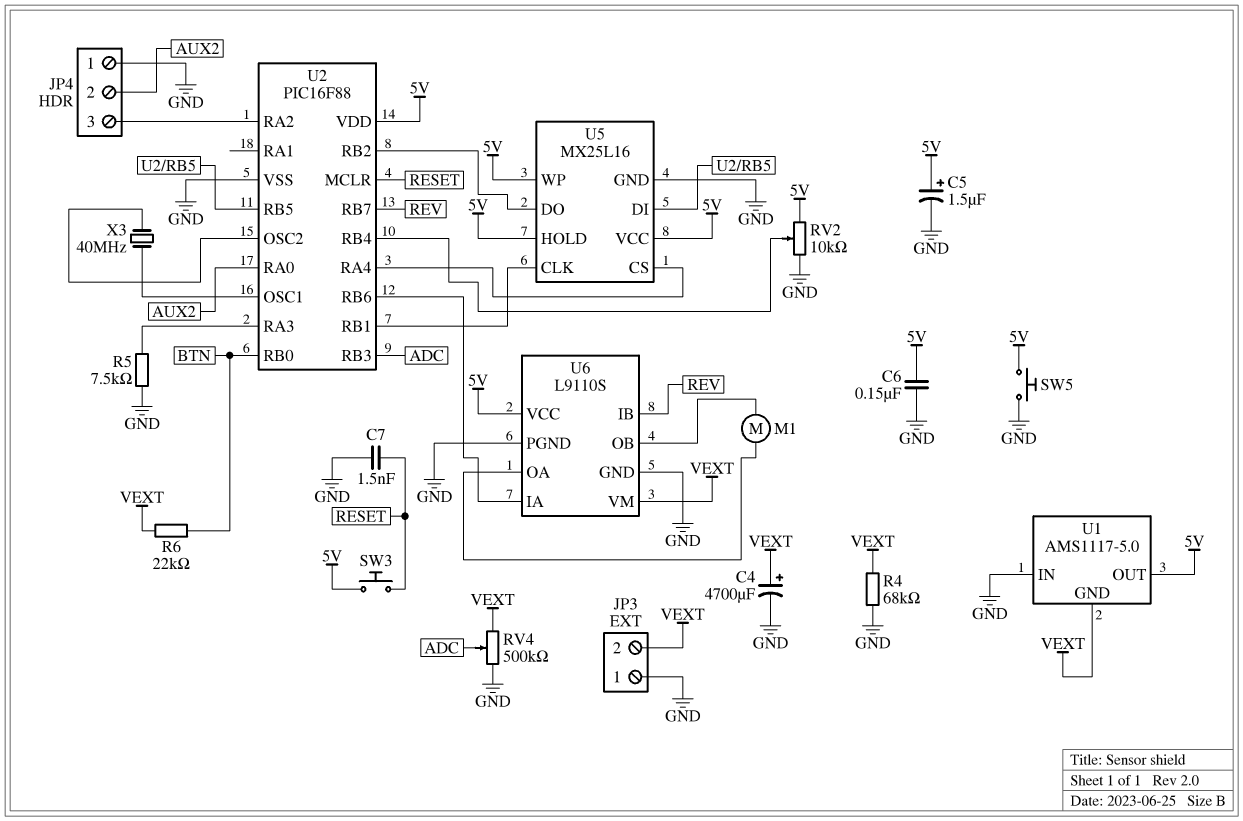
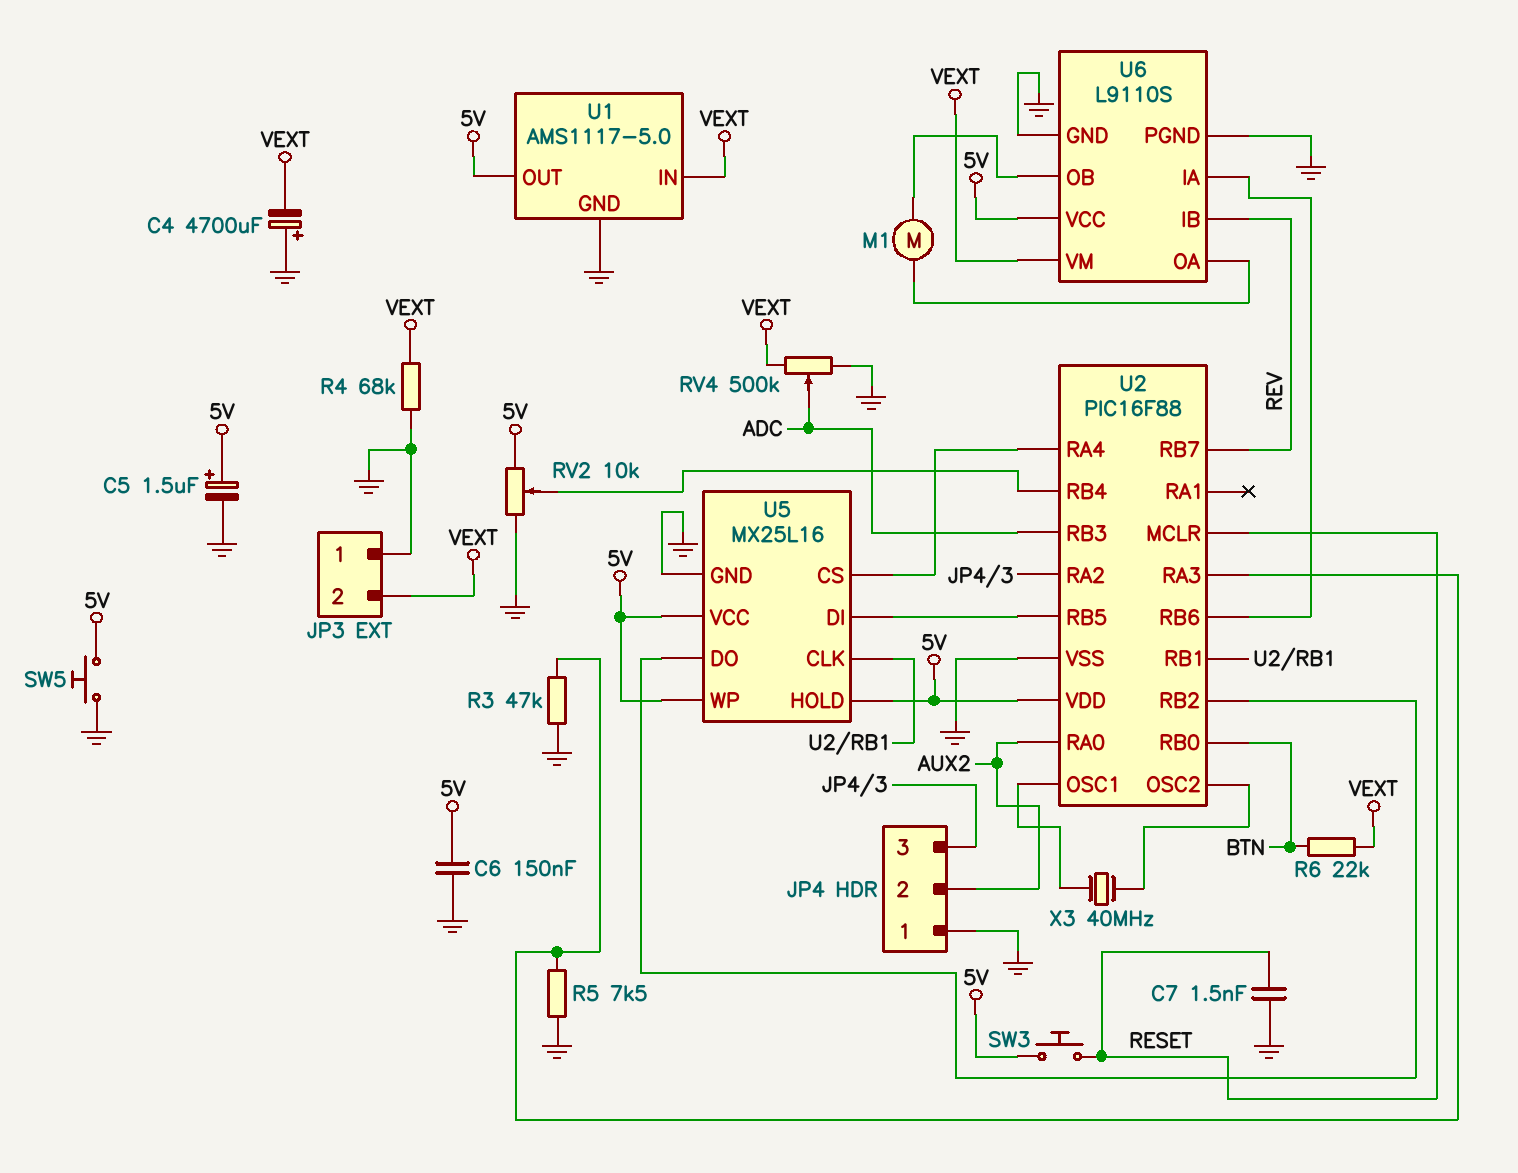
C4: 4700uF (plus VEXT, minus GND) -> 4700uF (plus GND, minus VEXT)
R3: none -> 47k (GND, U2/RA3)
U1 pin GND: VEXT -> GND
U1 pin IN: GND -> VEXT

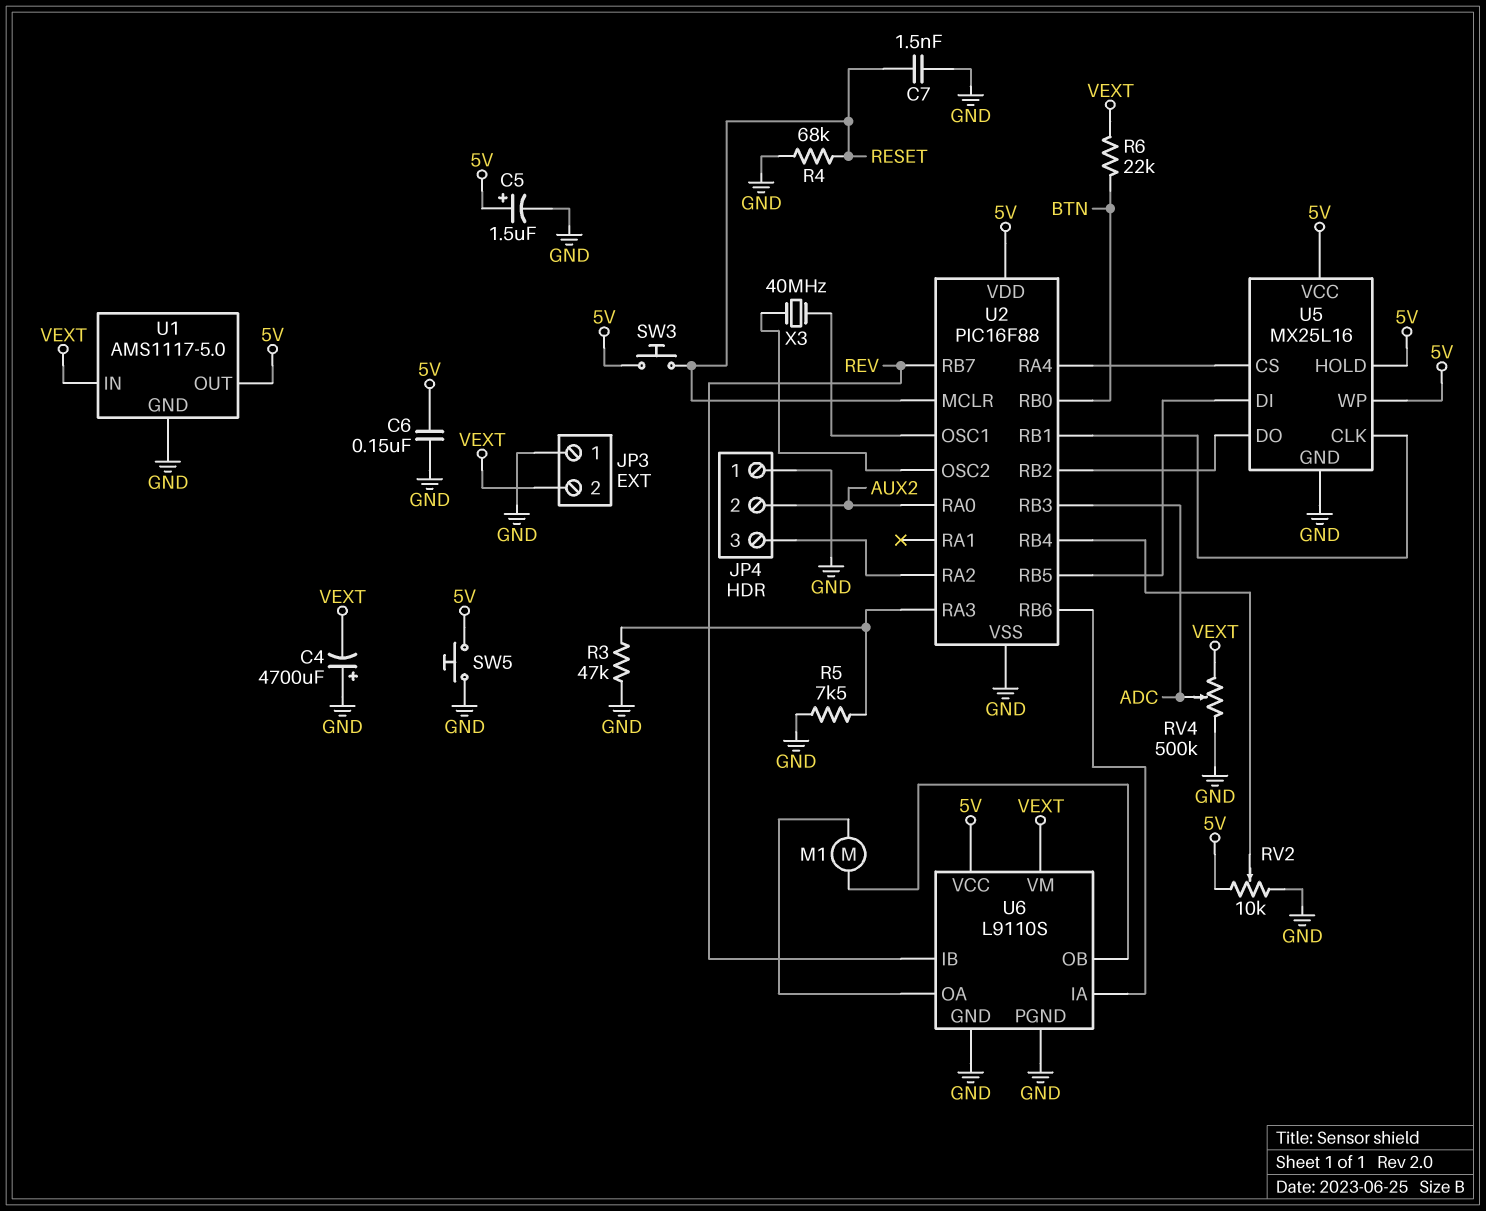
R4: 68k (GND, VEXT) -> 68k (GND, RESET)

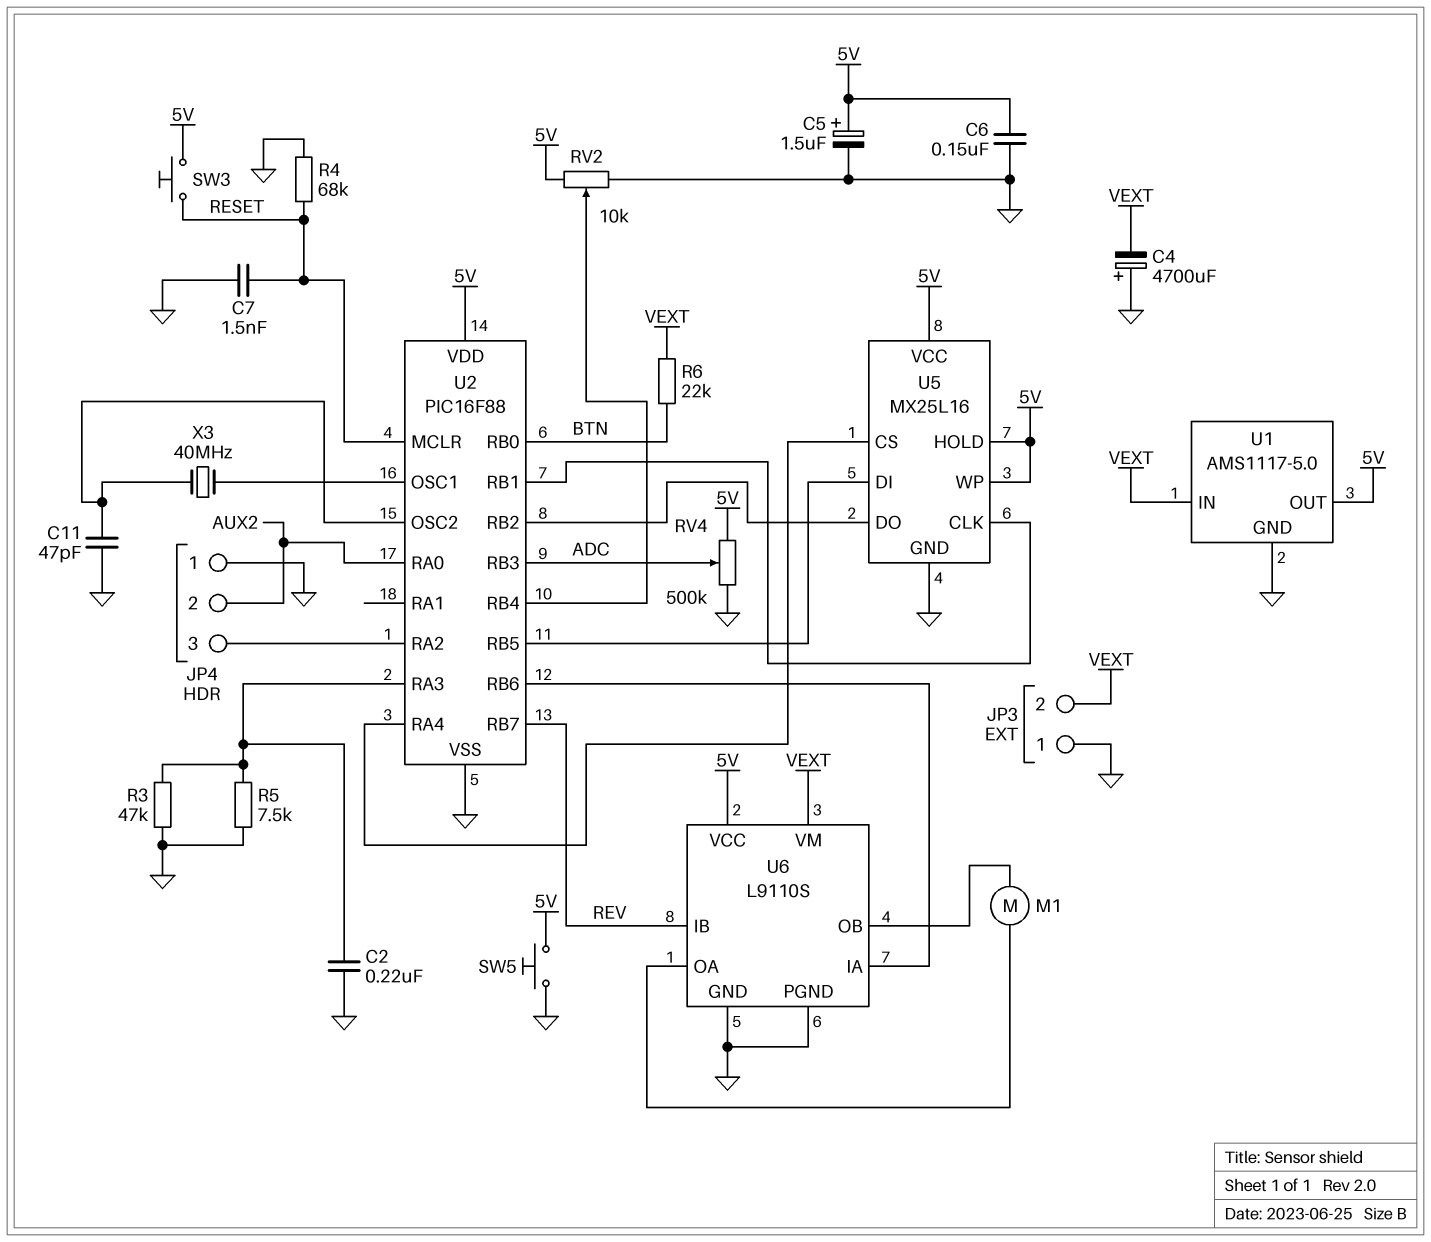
C2: none -> 220nF (GND, U2/RA3)
C11: none -> 47pF (GND, U2/OSC2)
RV4: 500k (GND, VEXT, wiper ADC) -> 500k (5V, GND, wiper ADC)

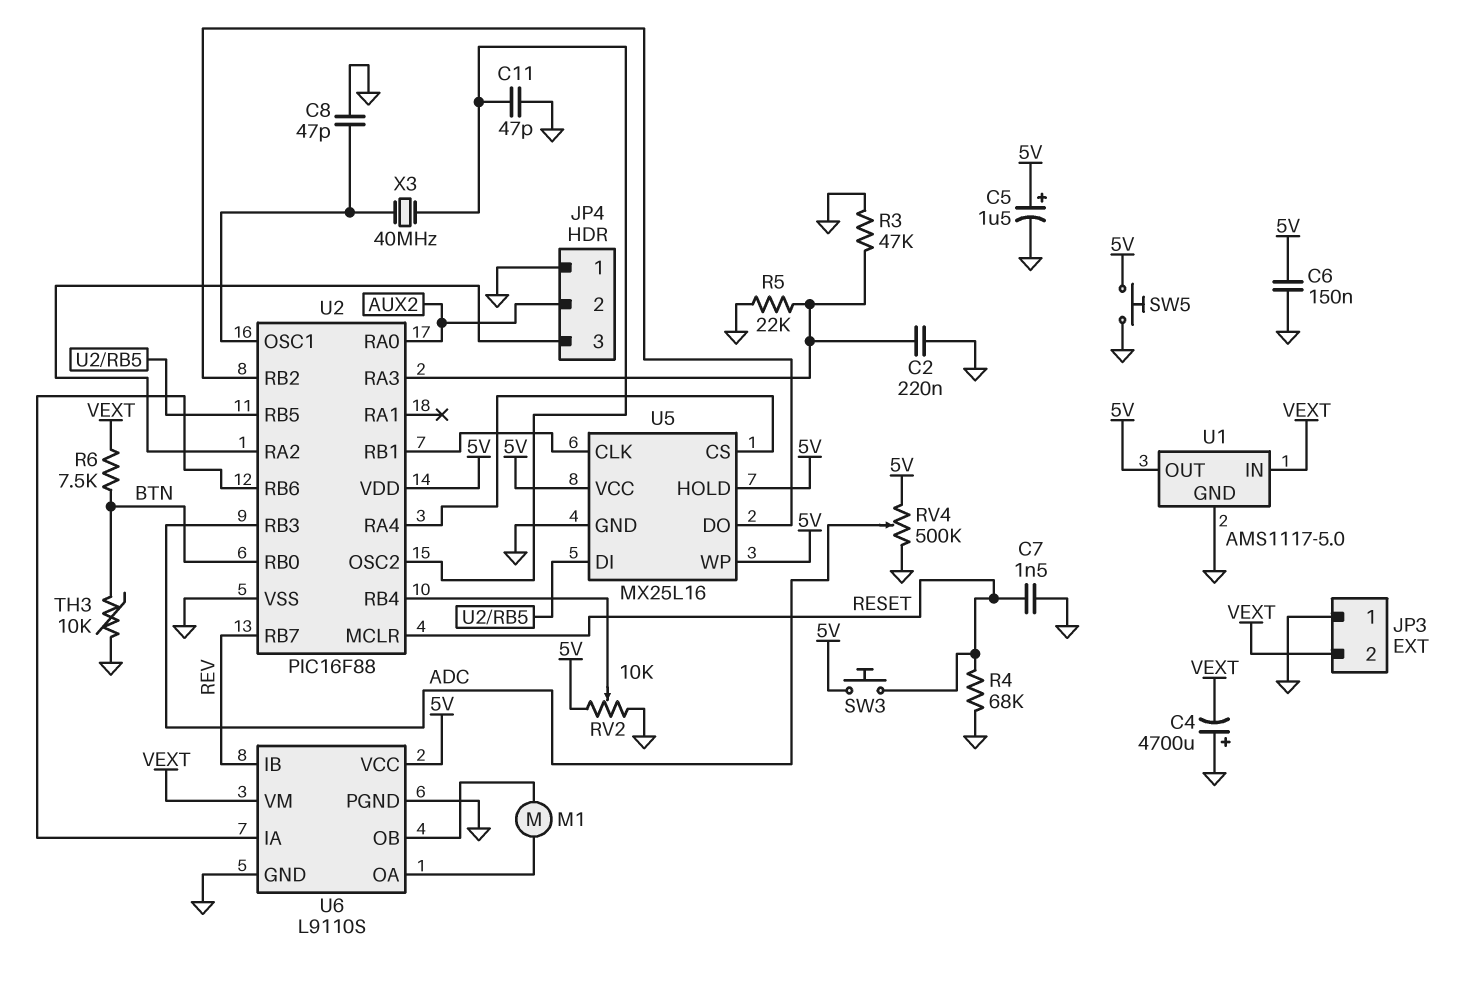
C8: none -> 47pF (GND, U2/OSC1)
R5: 7.5k (GND, U2/RA3) -> 22k (GND, U2/RA3)
R6: 22k (BTN, VEXT) -> 7.5k (BTN, VEXT)
TH3: none -> 10k (BTN, GND)

